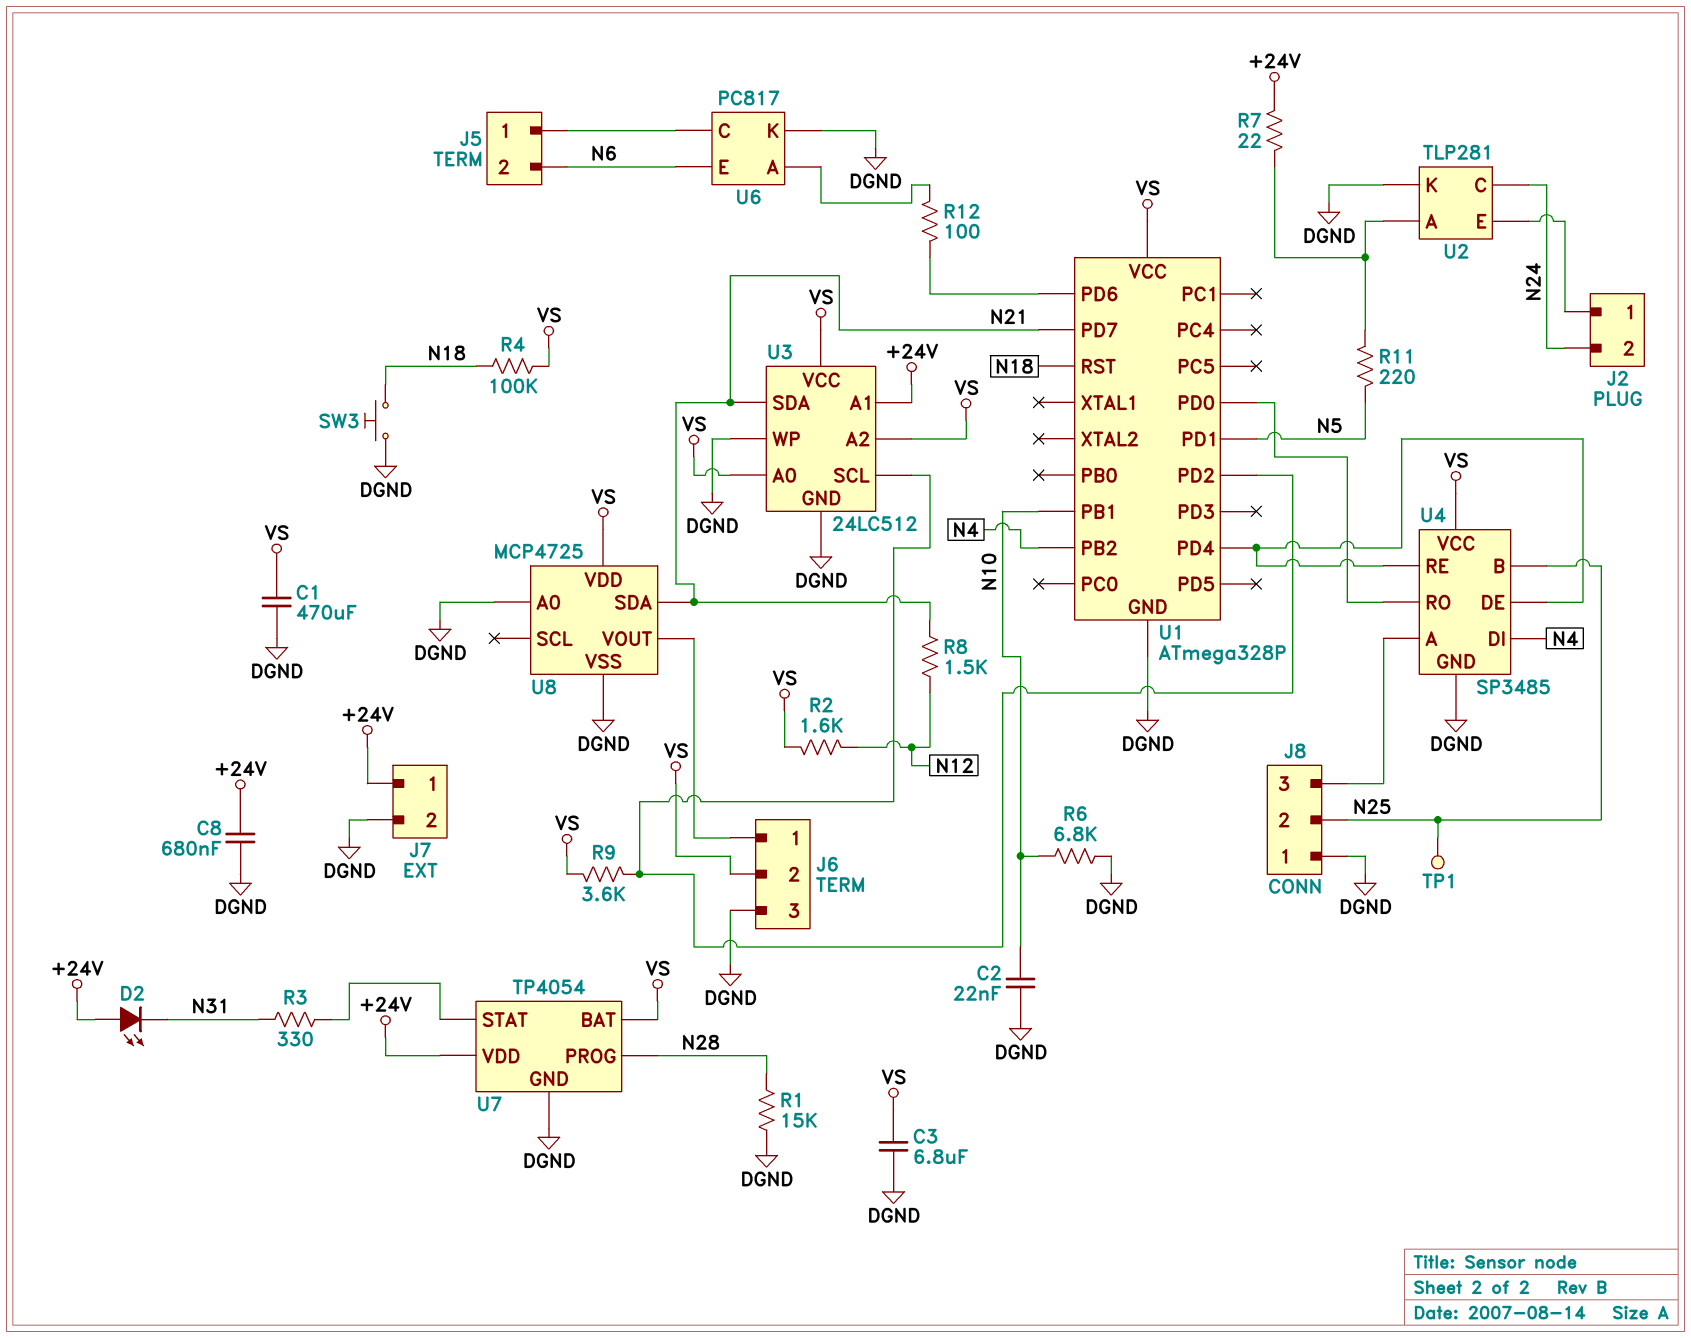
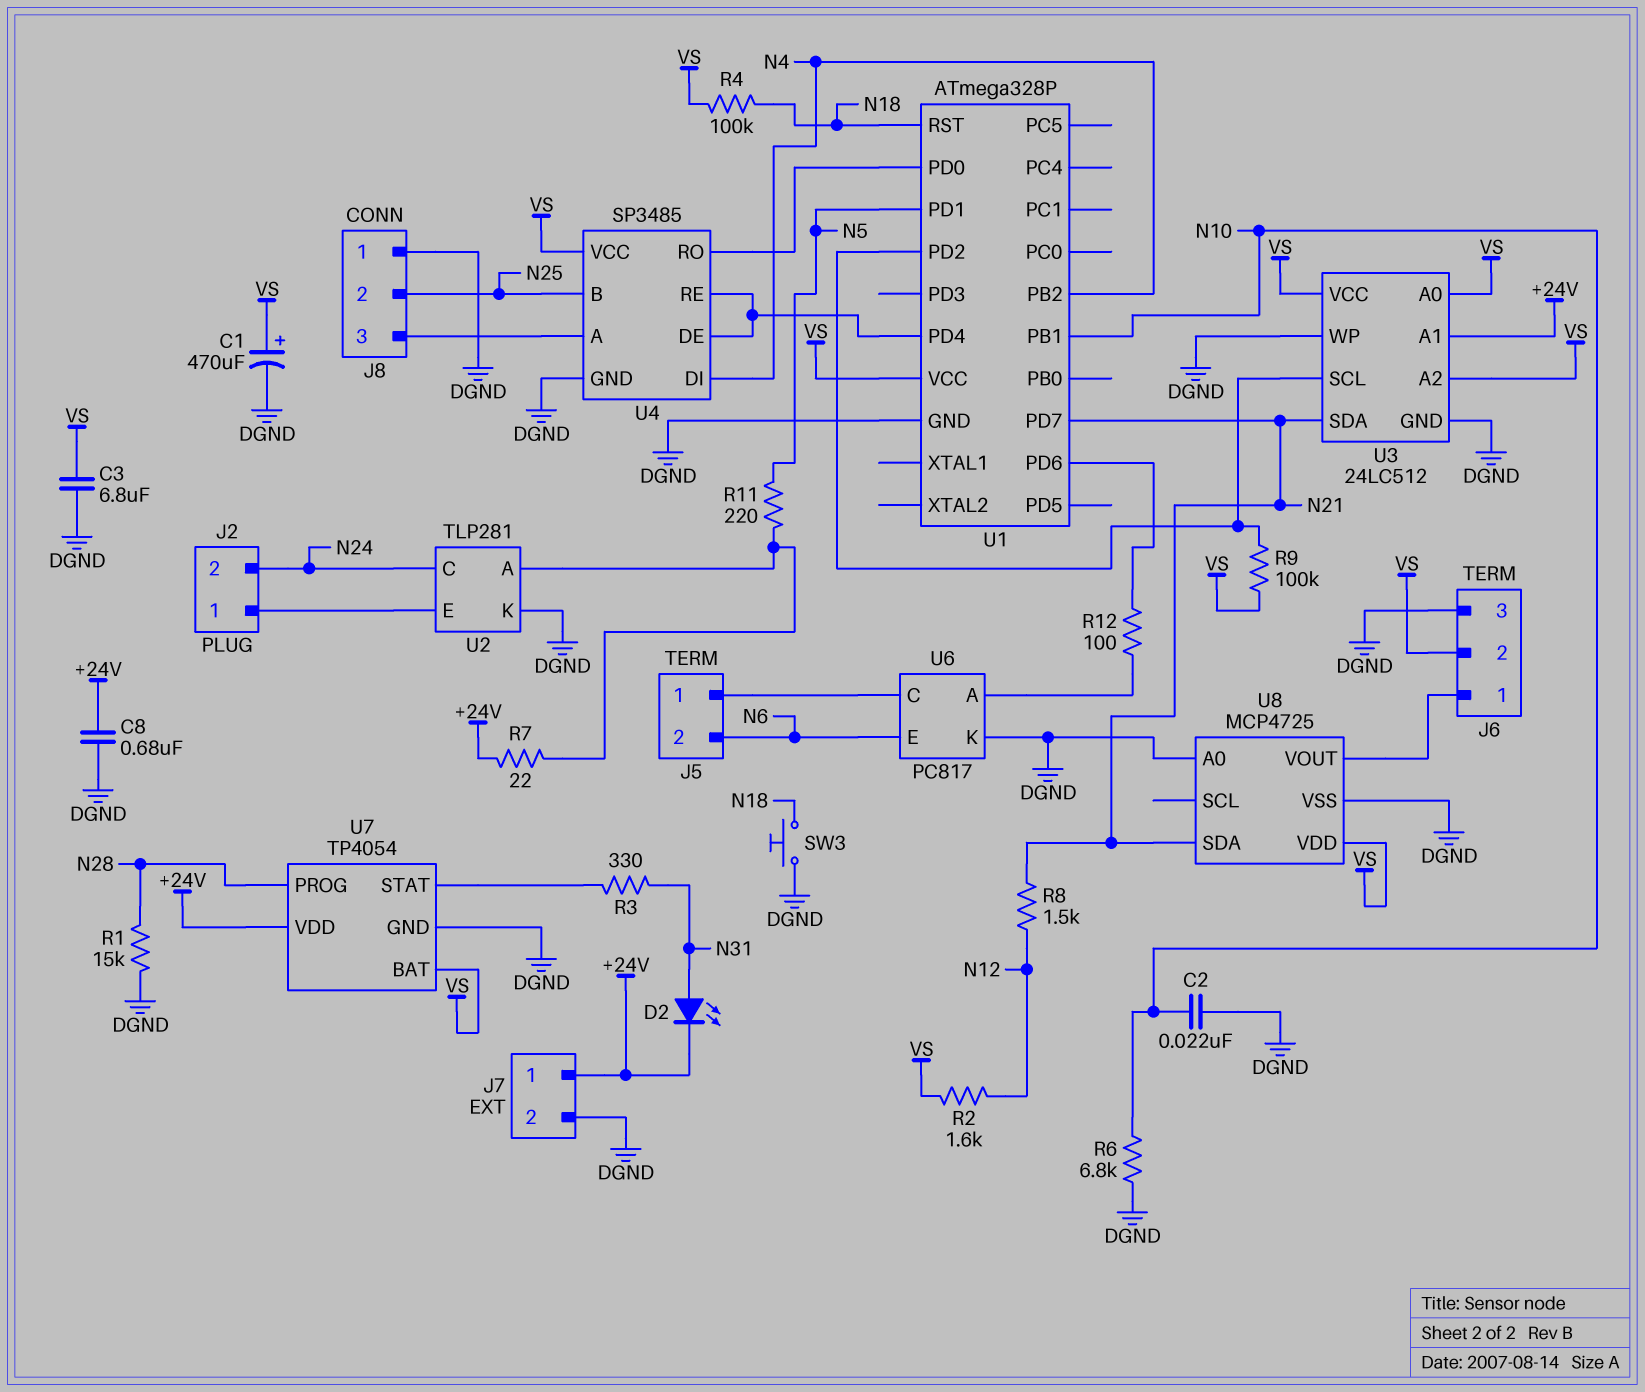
C1: 470uF (DGND, VS) -> 470uF (plus VS, minus DGND)
D2: LED (A +24V, K N31) -> LED (A N31, K +24V)
R9: 3.6k (U1/PD2, VS) -> 100k (U1/PD2, VS)
TP1: test point (N25) -> none

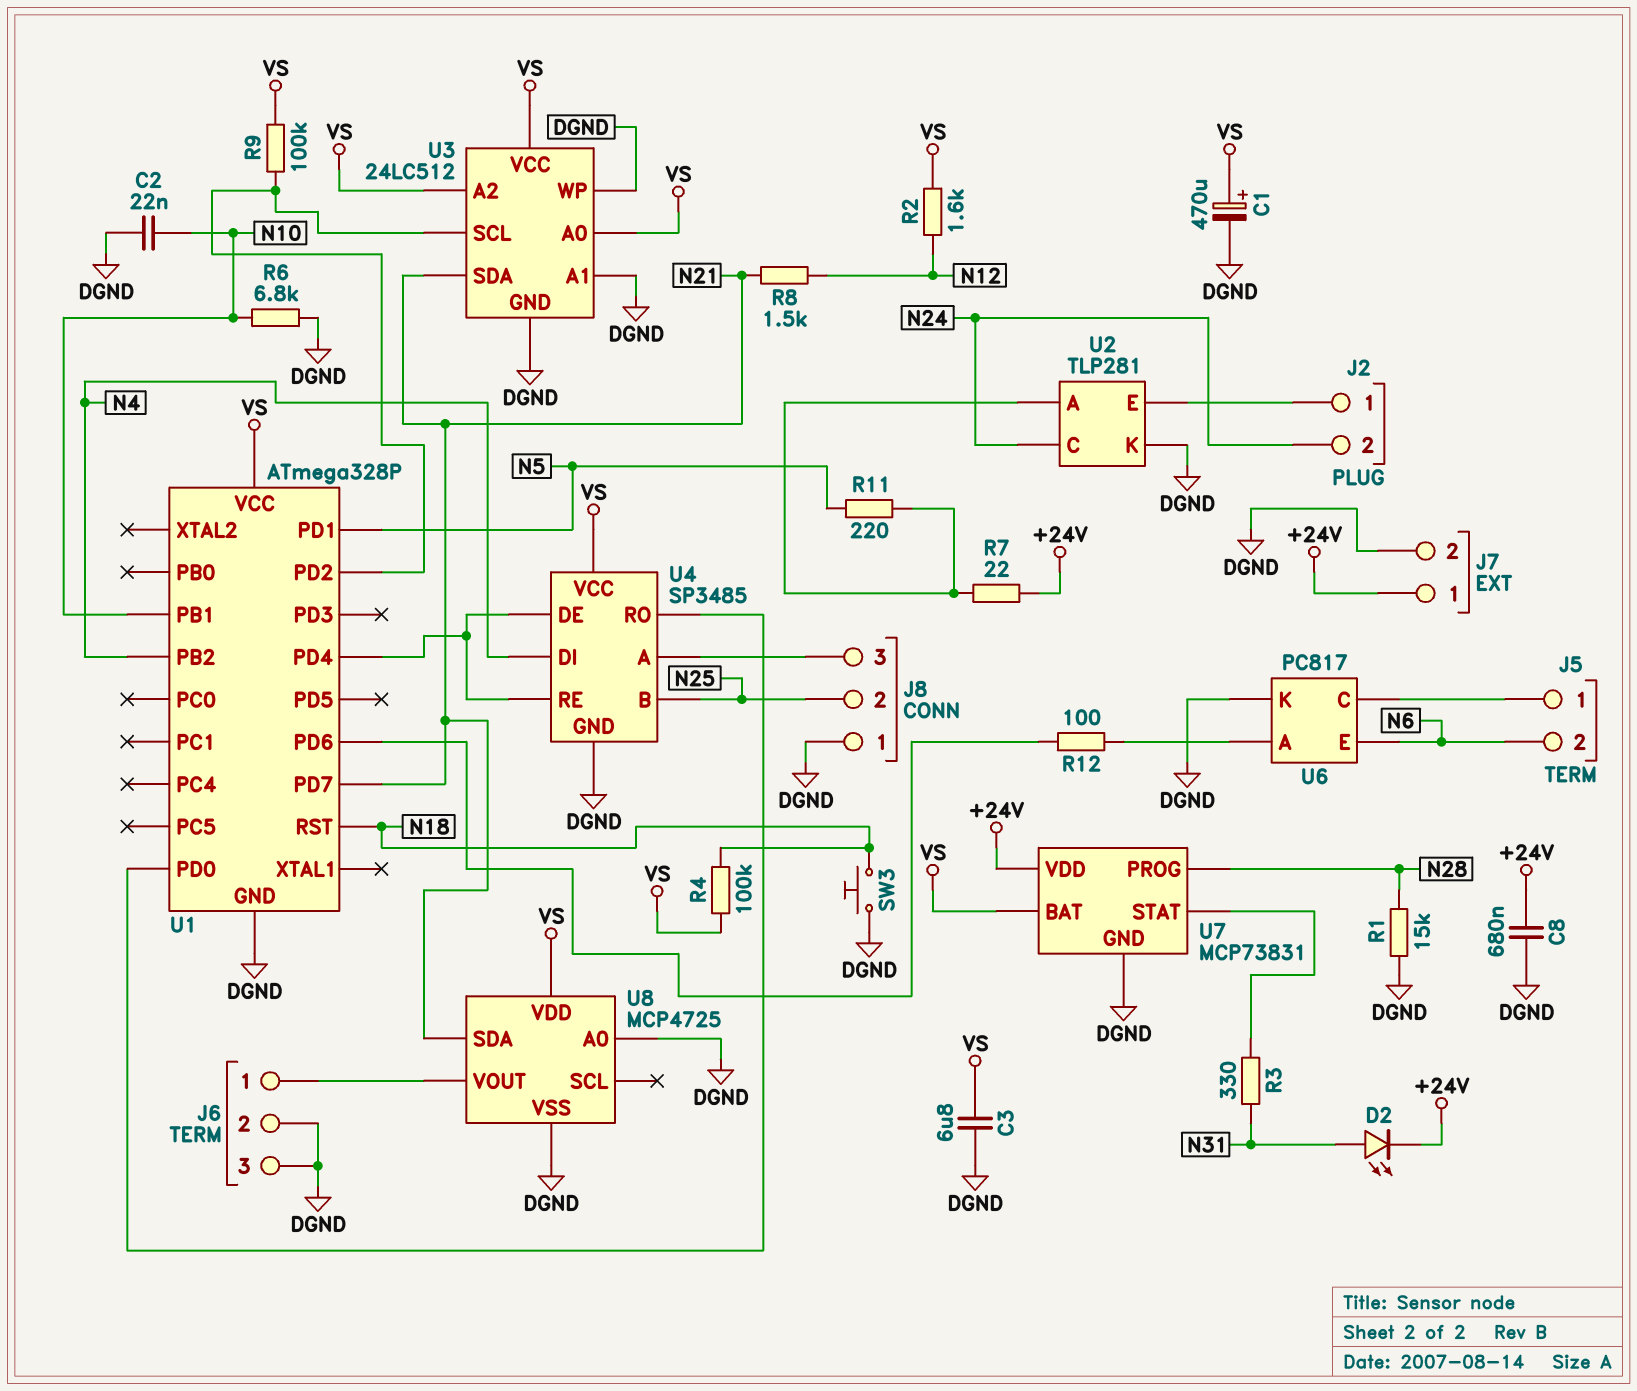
J6 pin 2: VS -> DGND
U3 pin A1: +24V -> DGND
U7: TP4054 -> MCP73831

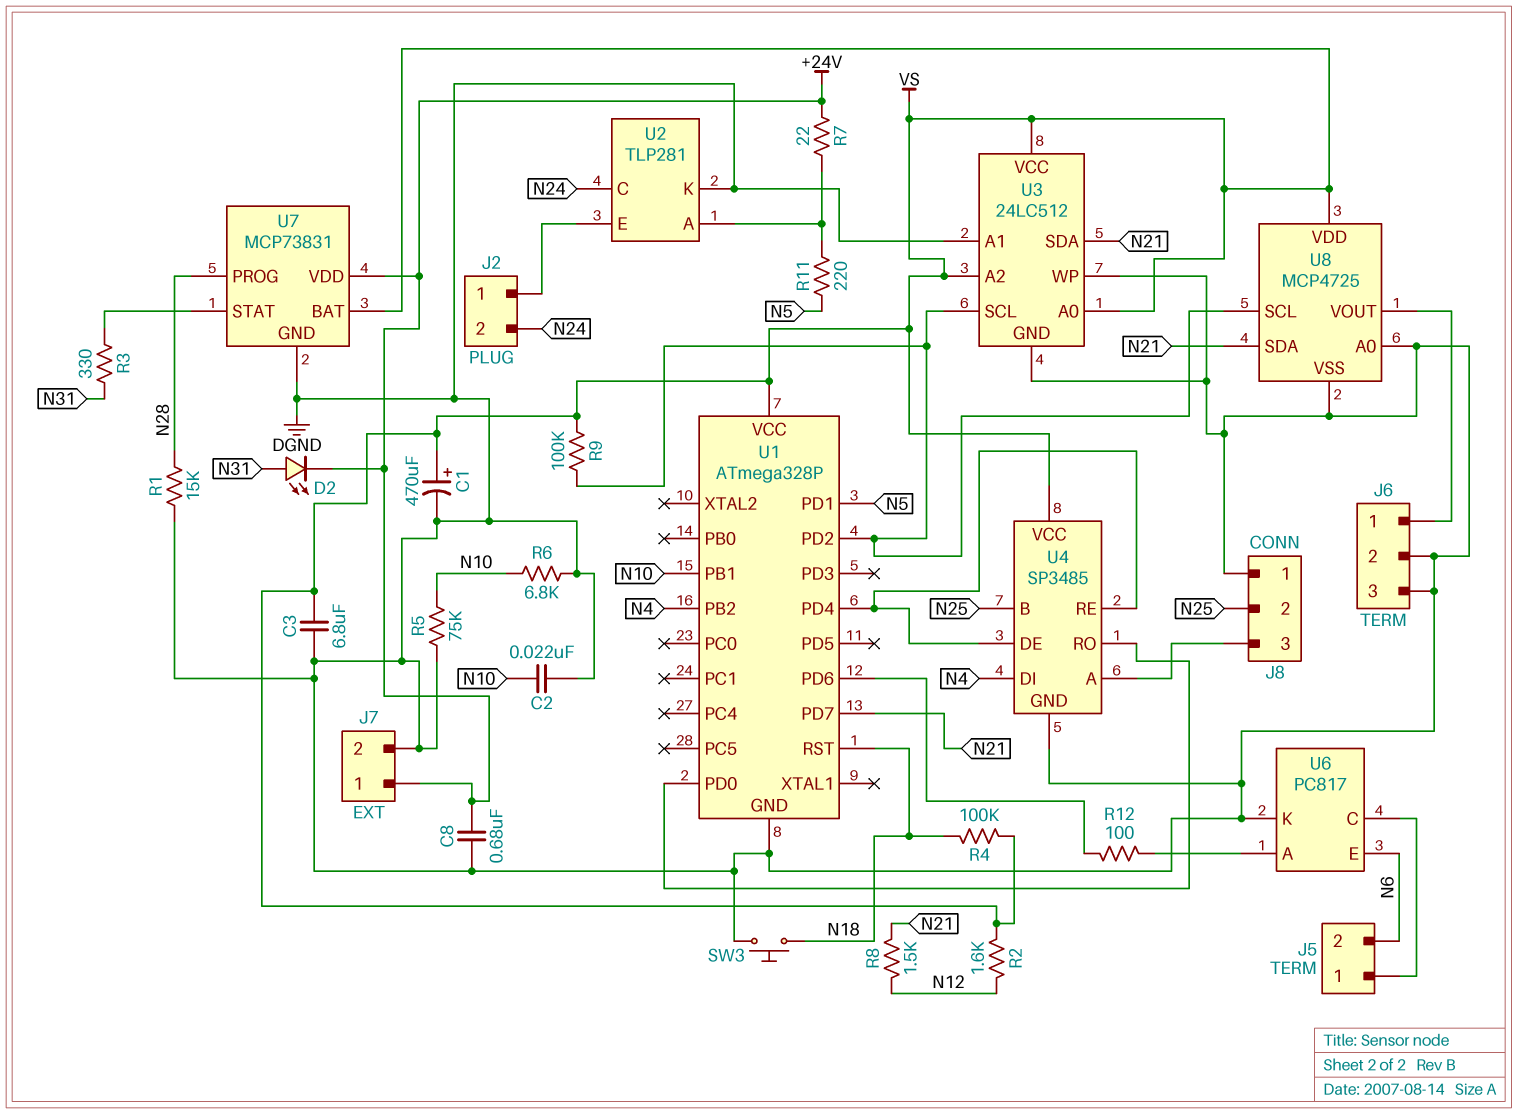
R5: none -> 75k (DGND, N10)
U8 pin SCL: none -> U1/PD2

